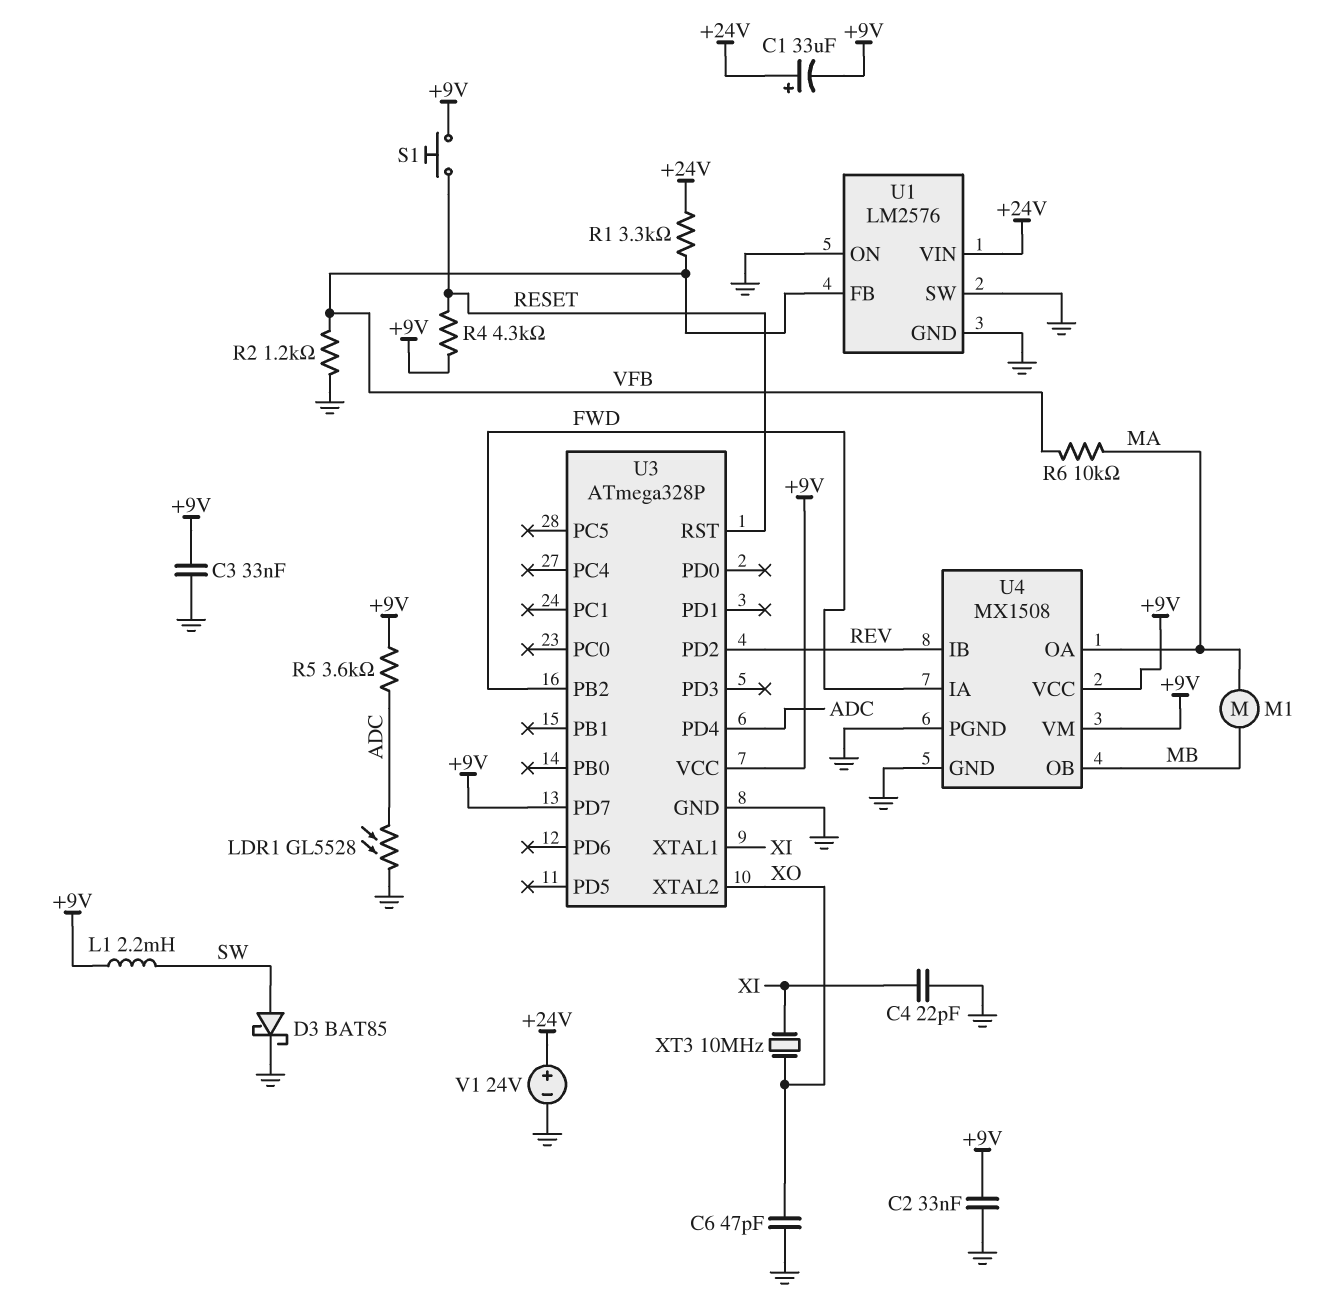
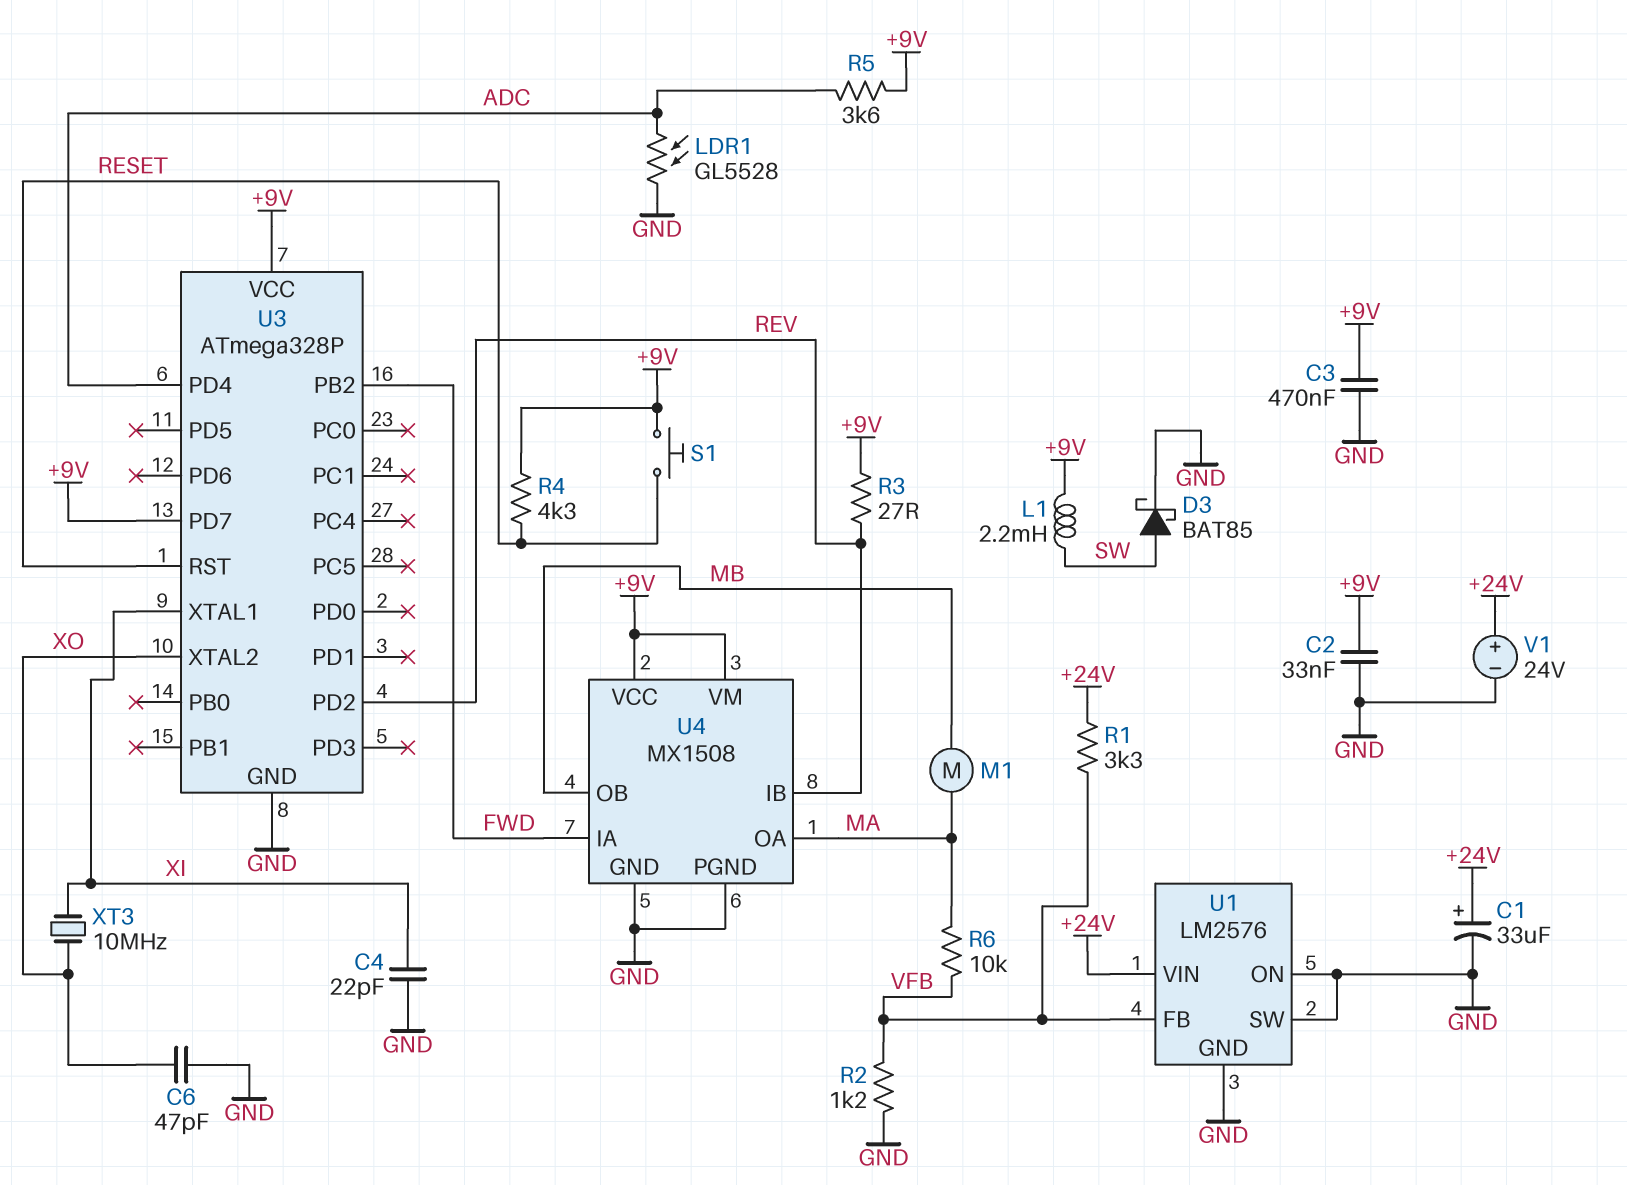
C1: 33uF (plus +24V, minus +9V) -> 33uF (plus +24V, minus GND)
C3: 33nF (+9V, GND) -> 470nF (+9V, GND)
R3: none -> 27 (+9V, REV)

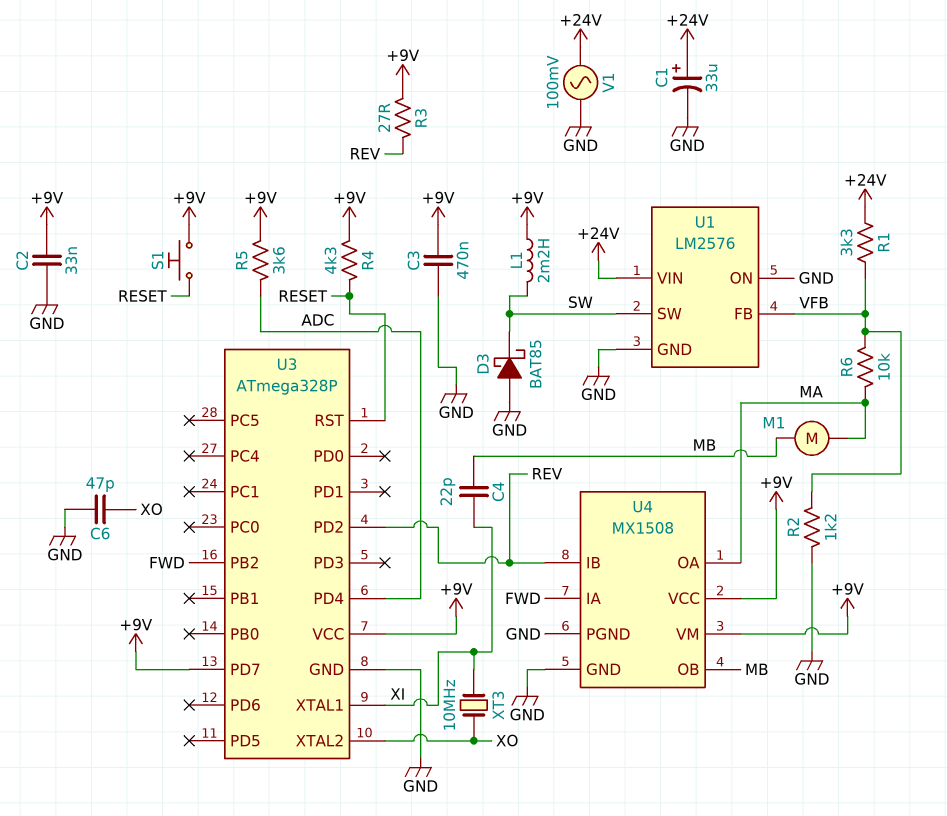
C4: 22pF (GND, XI) -> 22pF (MB, XI)
D3: schottky BAT85 (A SW, K GND) -> schottky BAT85 (A GND, K SW)
LDR1: GL5528 (ADC, GND) -> none
U1 pin SW: GND -> SW
V1: 24V (plus +24V, minus GND) -> AC 100mV (+24V, GND)

